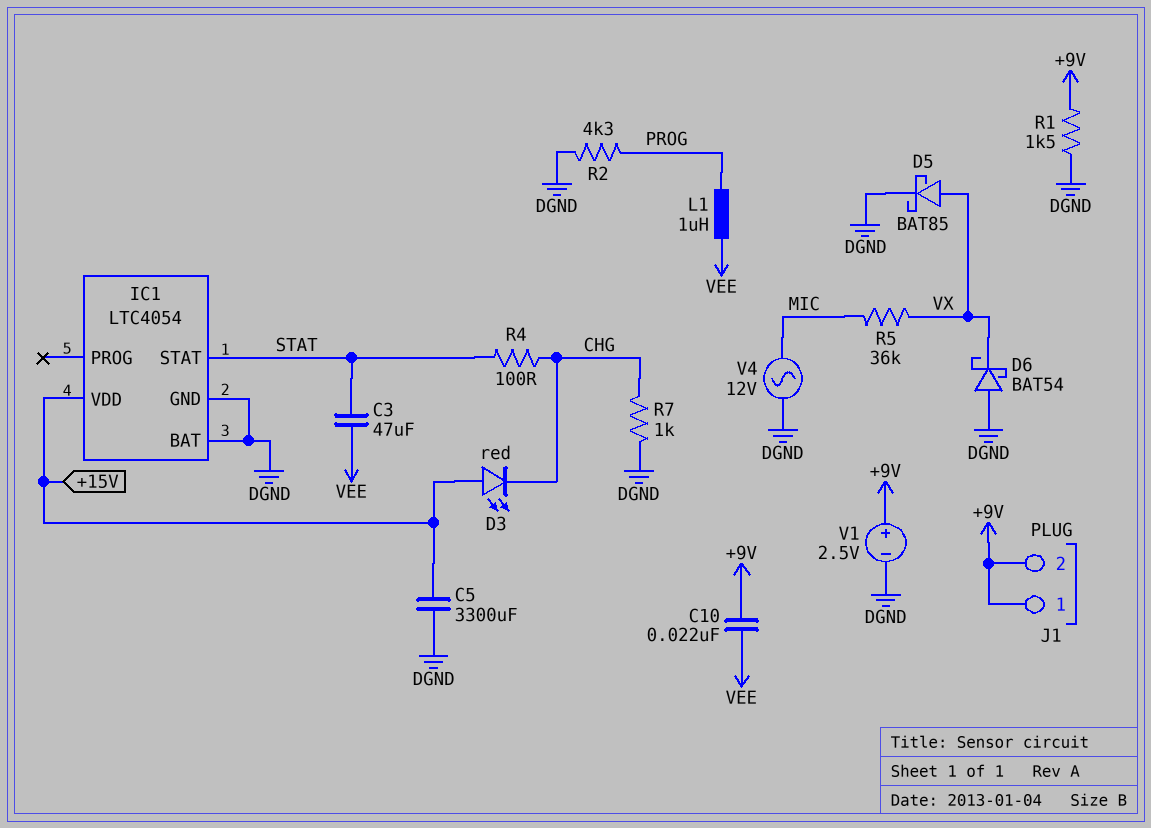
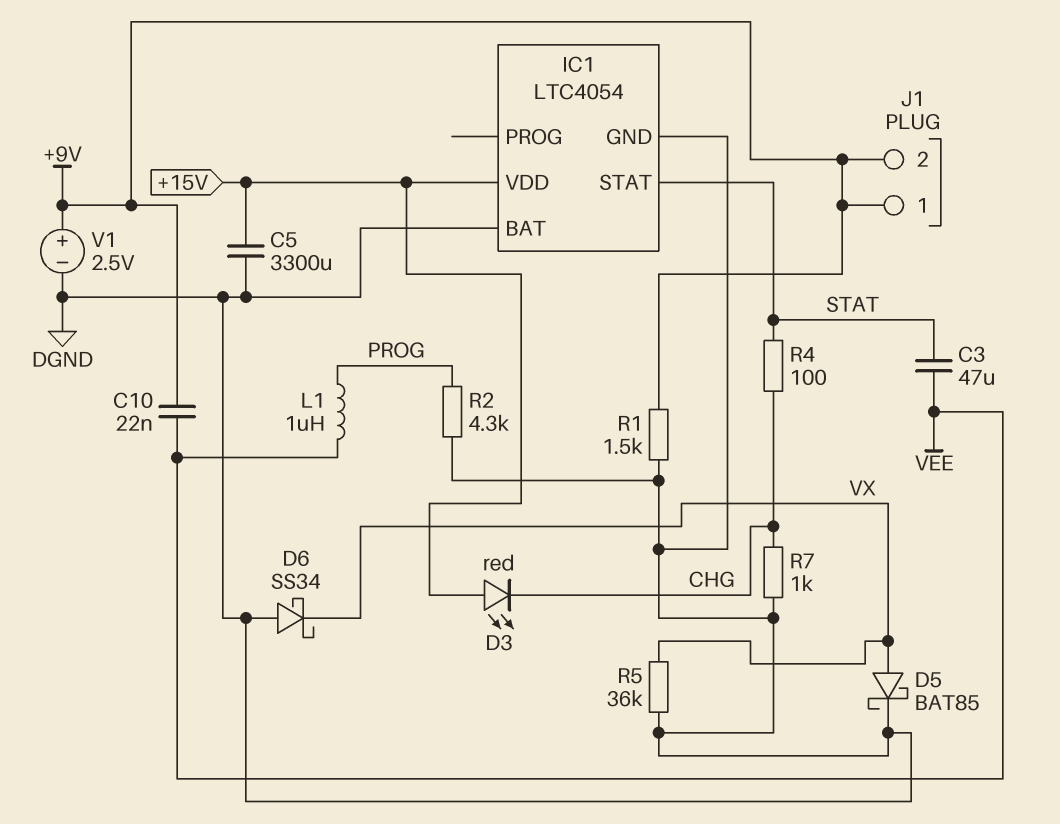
D6: schottky BAT54 (A DGND, K VX) -> schottky SS34 (A DGND, K VX)
R5: 36k (MIC, VX) -> 36k (DGND, VX)
V4: AC 12V (DGND, MIC) -> none

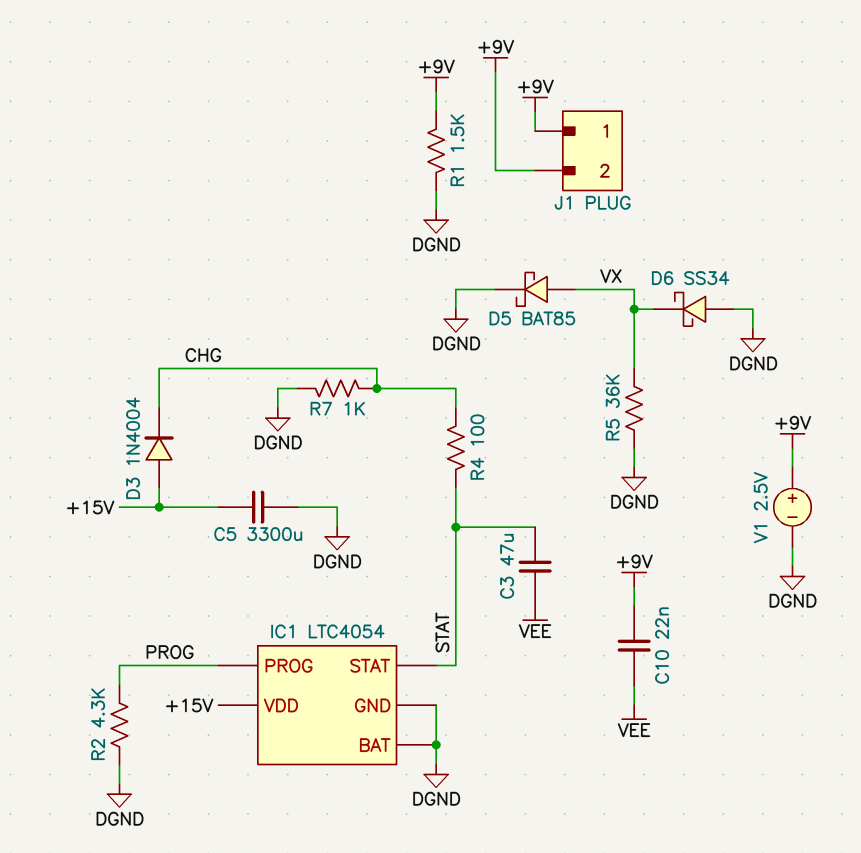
D3: LED red (A +15V, K CHG) -> diode 1N4004 (A +15V, K CHG)
IC1 pin PROG: none -> PROG
L1: 1uH (PROG, VEE) -> none

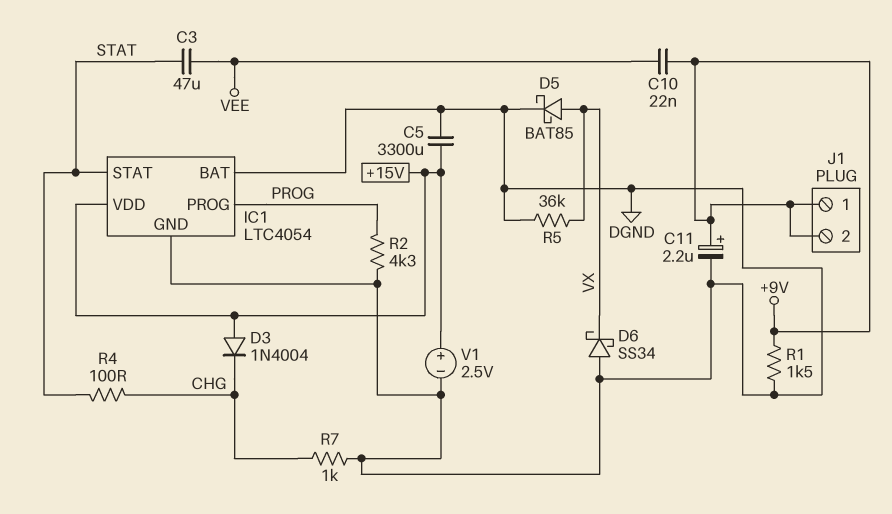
C11: none -> 2.2uF (plus +9V, minus DGND)
V1: 2.5V (plus +9V, minus DGND) -> 2.5V (plus +15V, minus DGND)

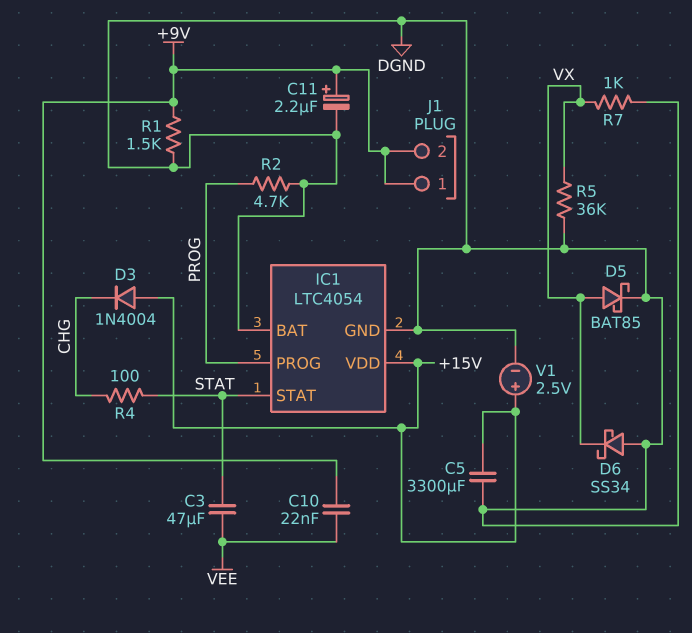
R2: 4.3k (DGND, PROG) -> 4.7k (DGND, PROG)
R7: 1k (CHG, DGND) -> 1k (DGND, VX)

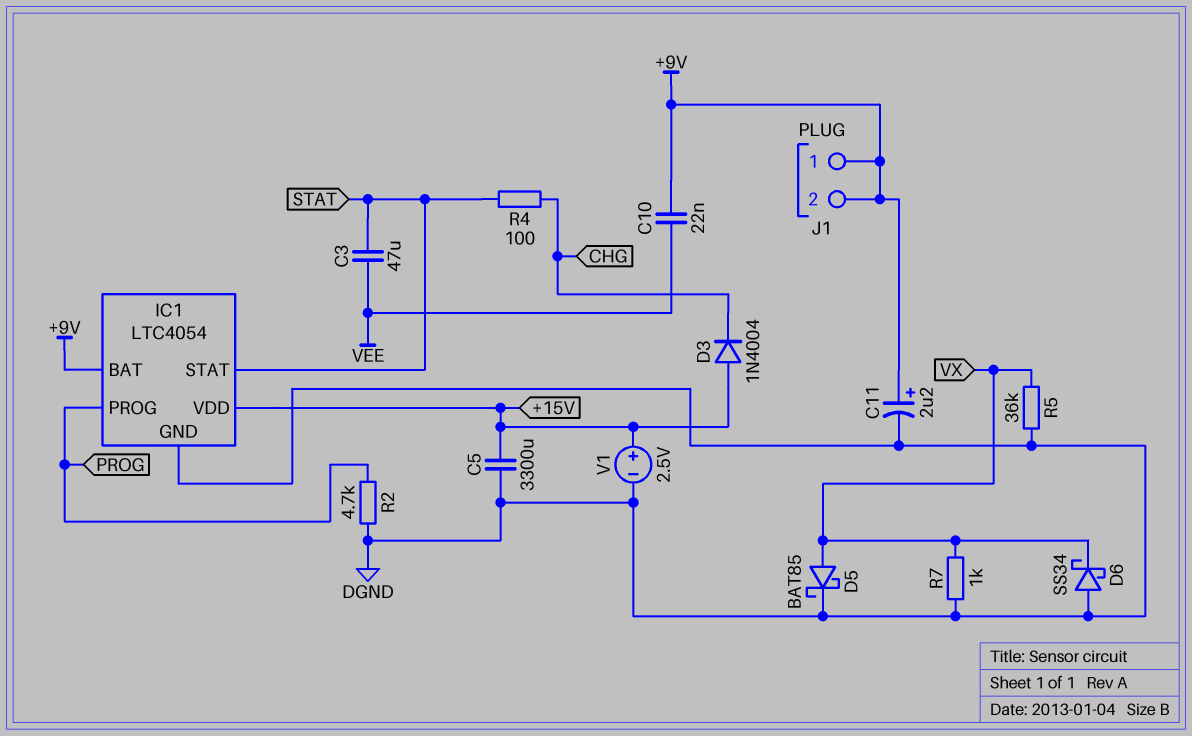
IC1 pin BAT: DGND -> +9V
R1: 1.5k (+9V, DGND) -> none

